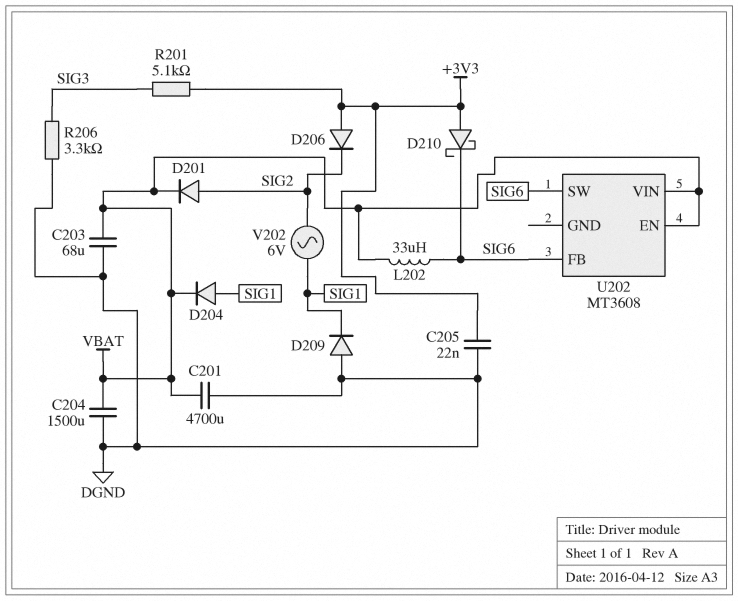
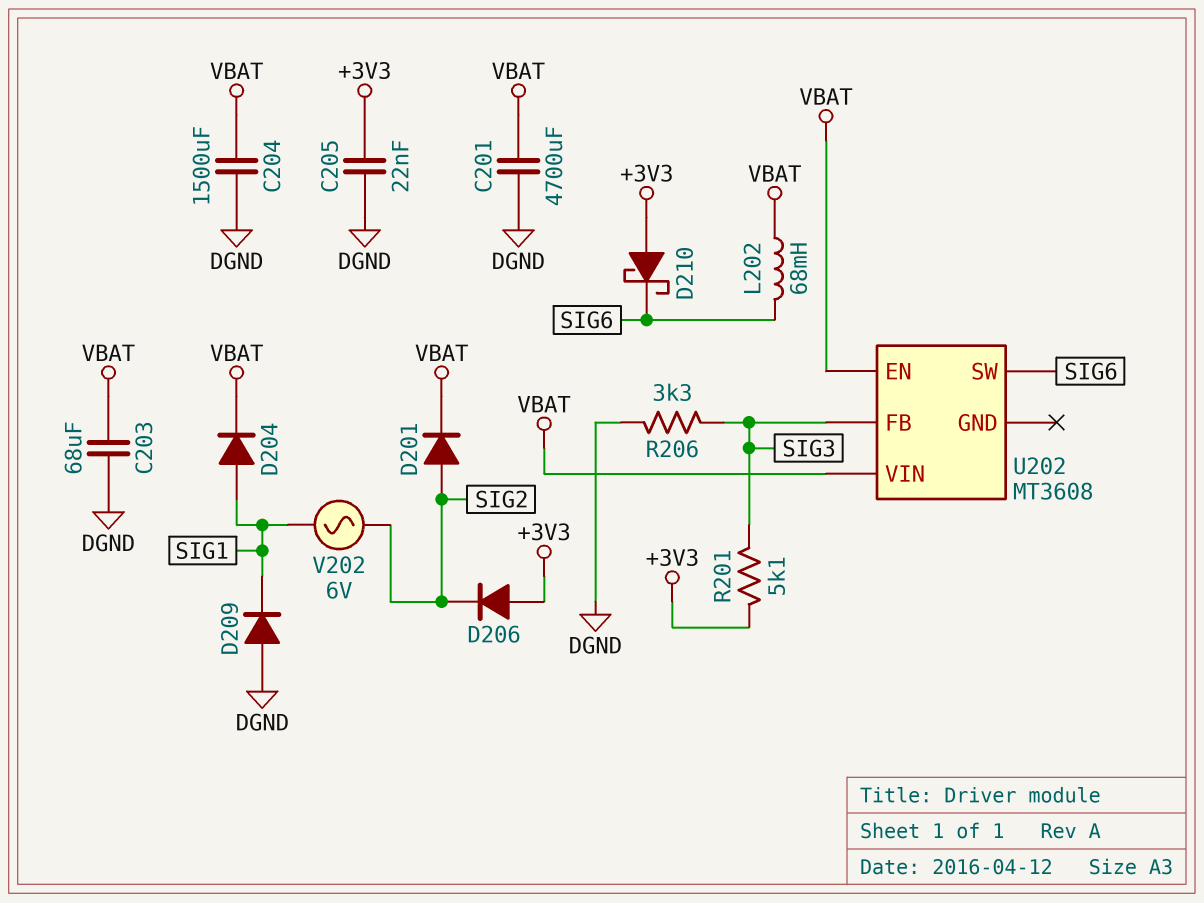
L202: 33uH (SIG6, VBAT) -> 68mH (SIG6, VBAT)
U202 pin FB: SIG6 -> SIG3

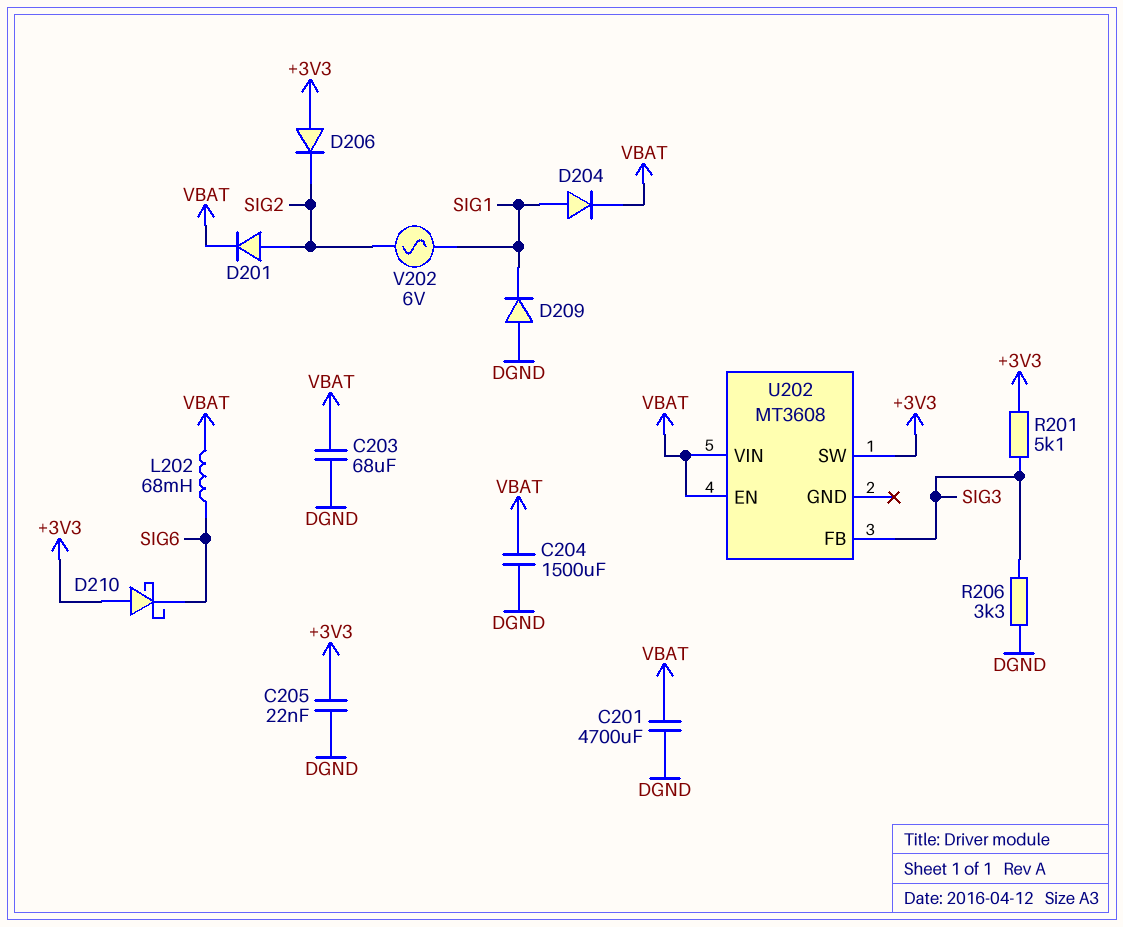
U202 pin SW: SIG6 -> +3V3

